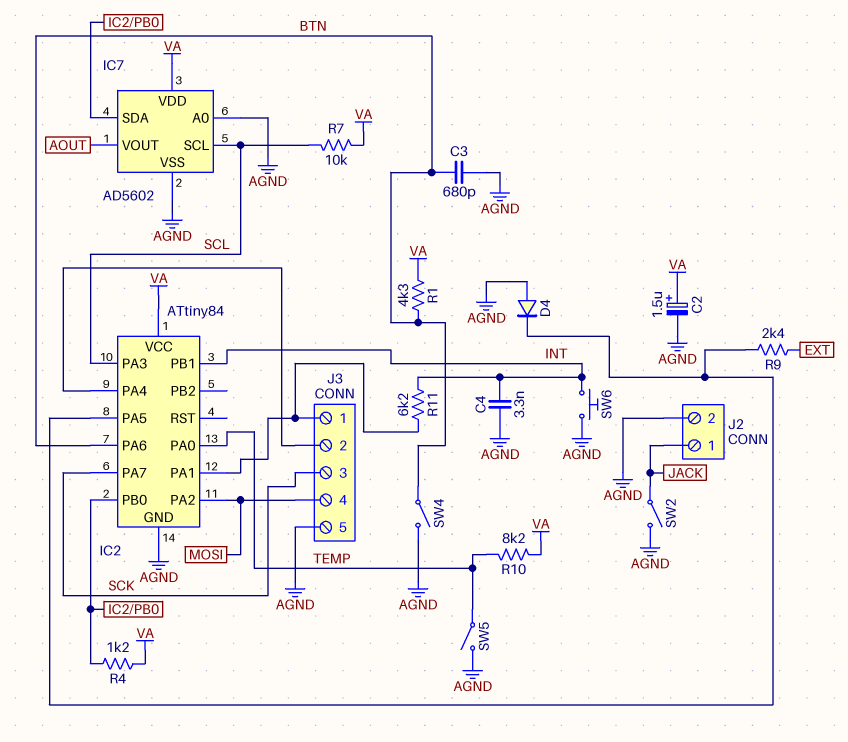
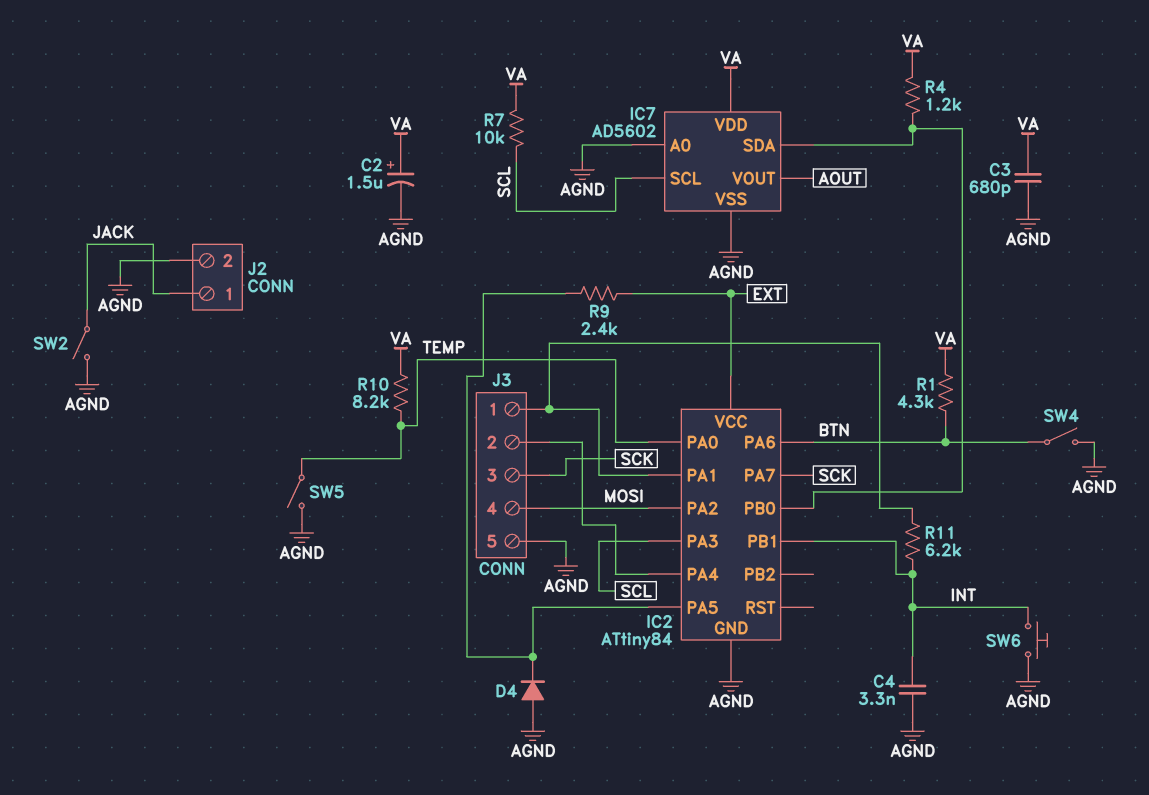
C3: 680pF (AGND, BTN) -> 680pF (AGND, VA)
IC2 pin VCC: VA -> EXT

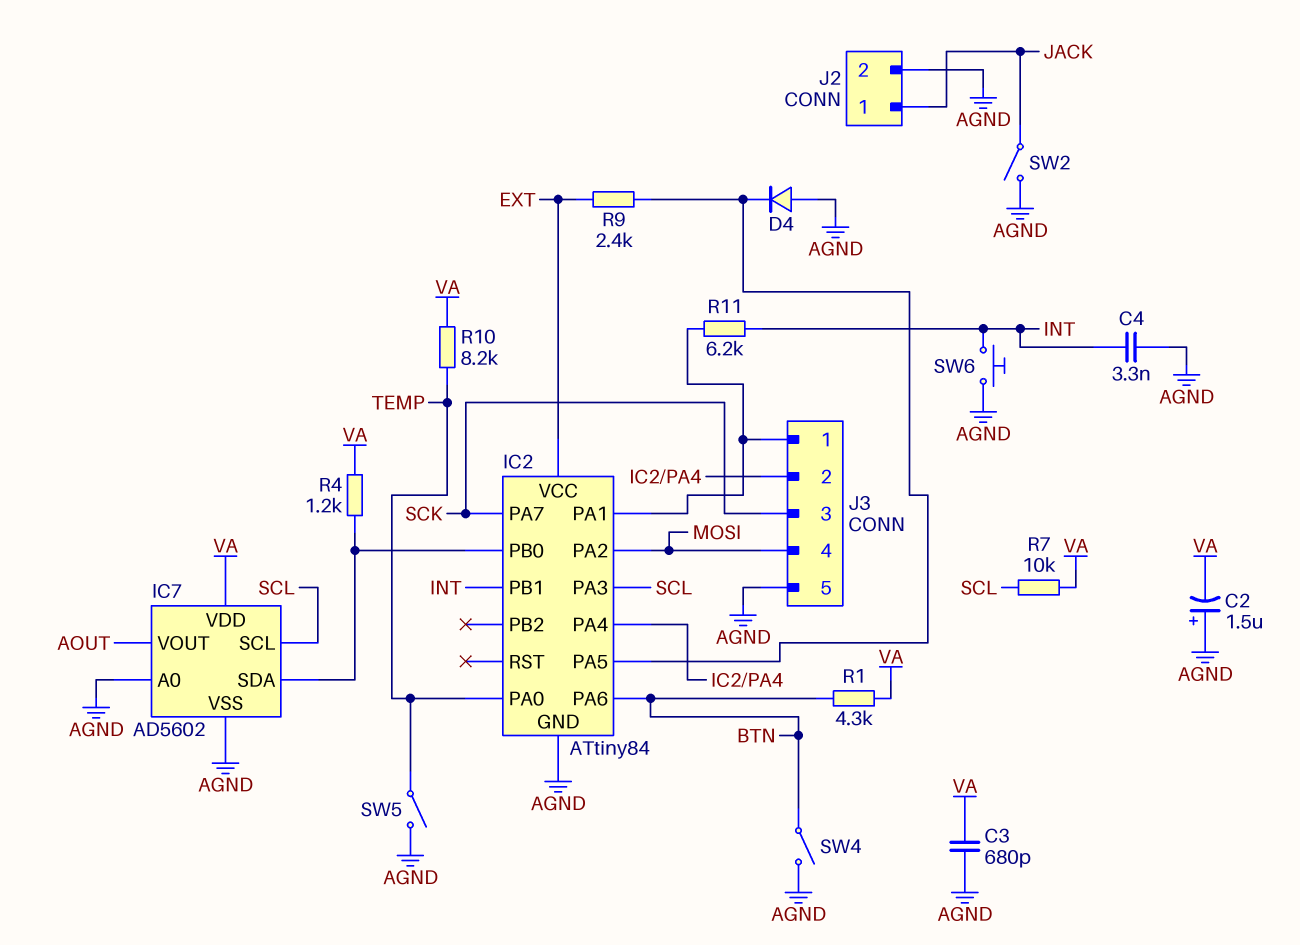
C2: 1.5uF (plus VA, minus AGND) -> 1.5uF (plus AGND, minus VA)

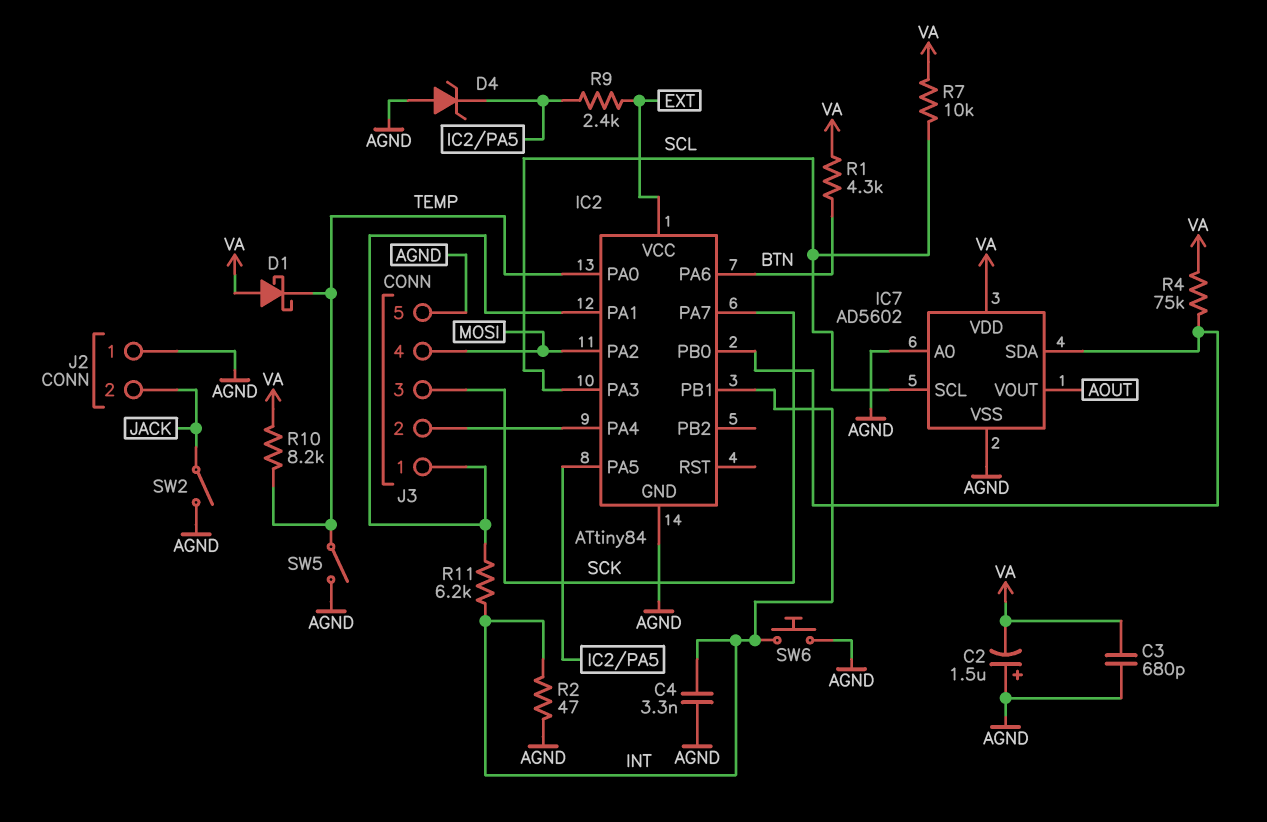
D1: none -> schottky (A VA, K TEMP)
D4: diode (A AGND, K IC2/PA5) -> zener (A AGND, K IC2/PA5)
J2 pin 1: JACK -> AGND
J2 pin 2: AGND -> JACK
R2: none -> 47 (AGND, INT)
R4: 1.2k (IC2/PB0, VA) -> 75k (IC2/PB0, VA)
SW4: switch (AGND, BTN) -> none

